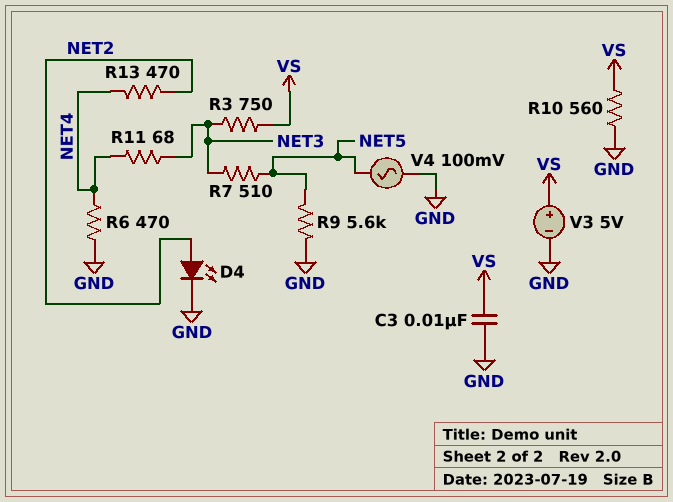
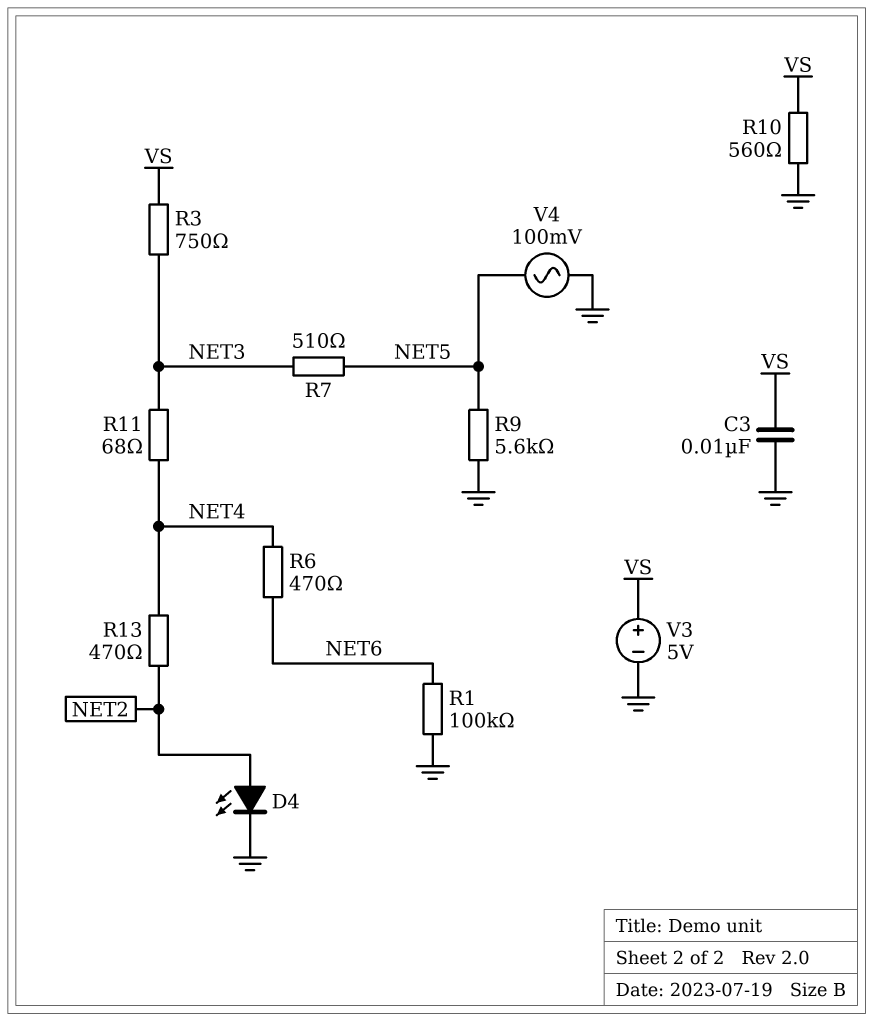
R1: none -> 100k (GND, NET6)
R6: 470 (GND, NET4) -> 470 (NET4, NET6)

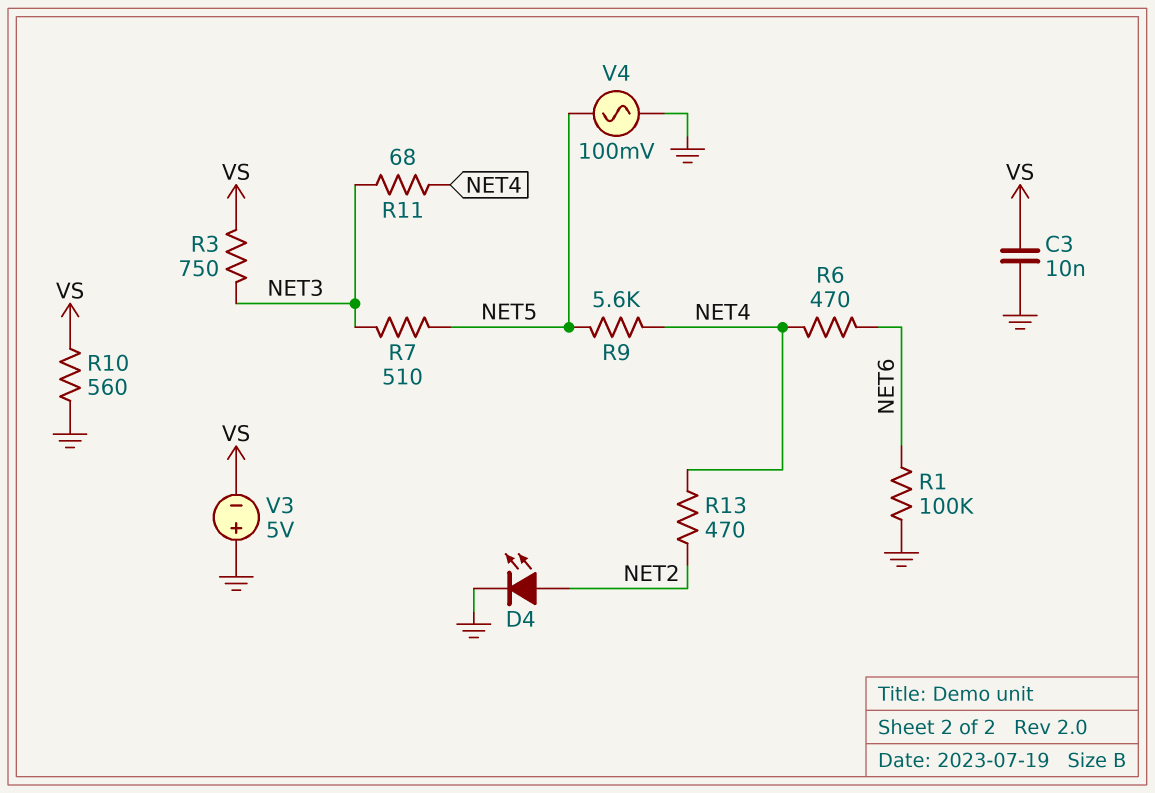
R9: 5.6k (GND, NET5) -> 5.6k (NET4, NET5)
V3: 5V (plus VS, minus GND) -> 5V (plus GND, minus VS)

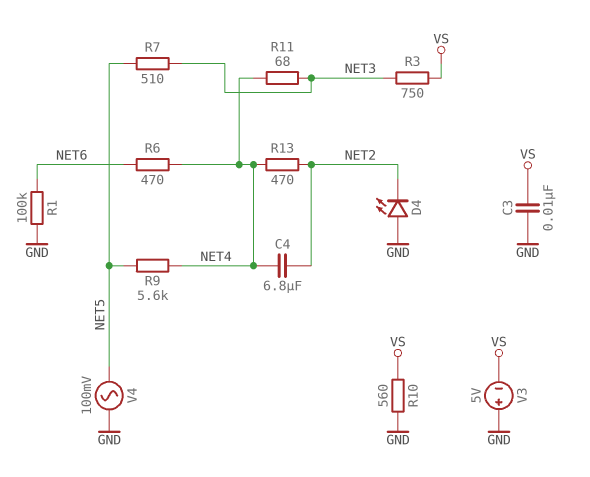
C4: none -> 6.8uF (NET2, NET4)
D4: LED (A NET2, K GND) -> LED (A GND, K NET2)

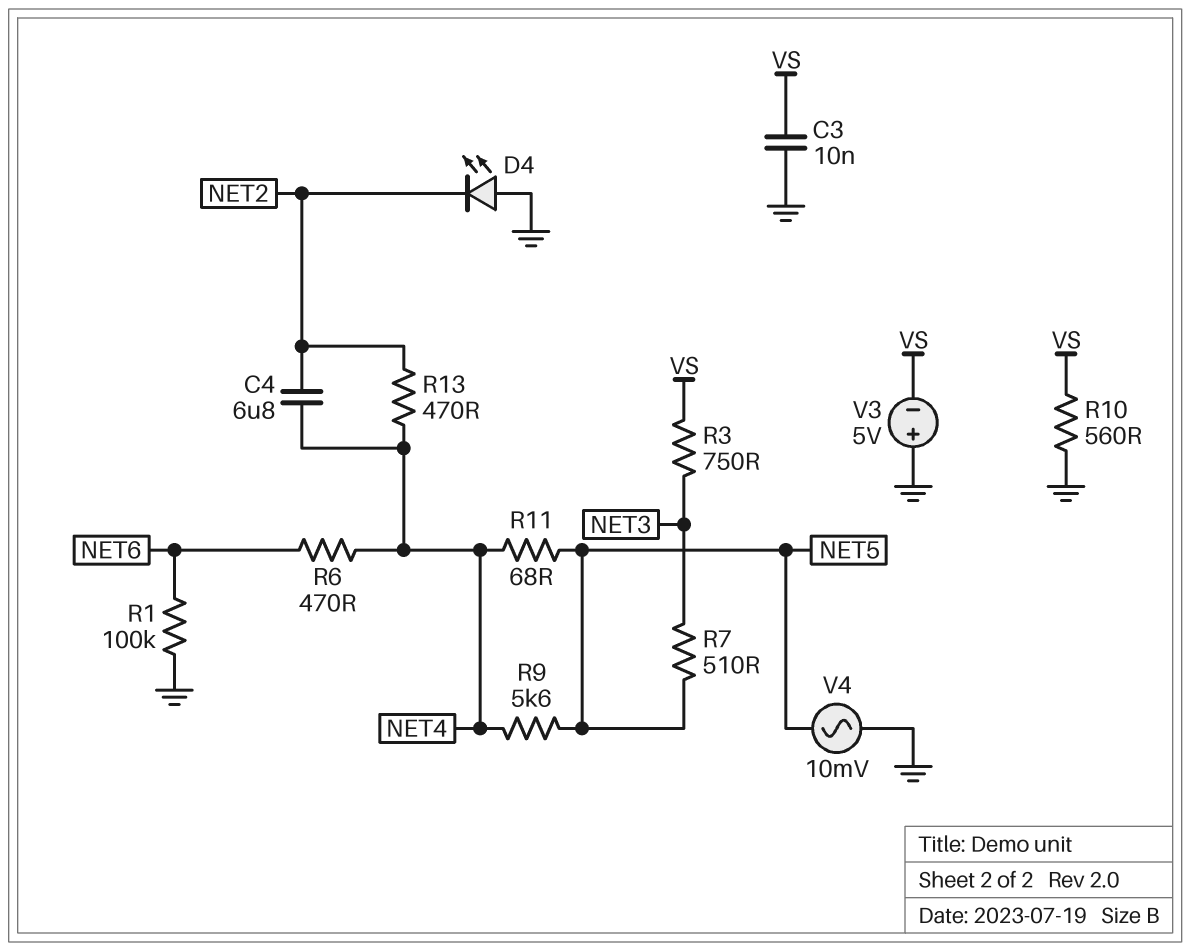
R11: 68 (NET3, NET4) -> 68 (NET4, NET5)
V4: AC 100mV (GND, NET5) -> AC 10mV (GND, NET5)

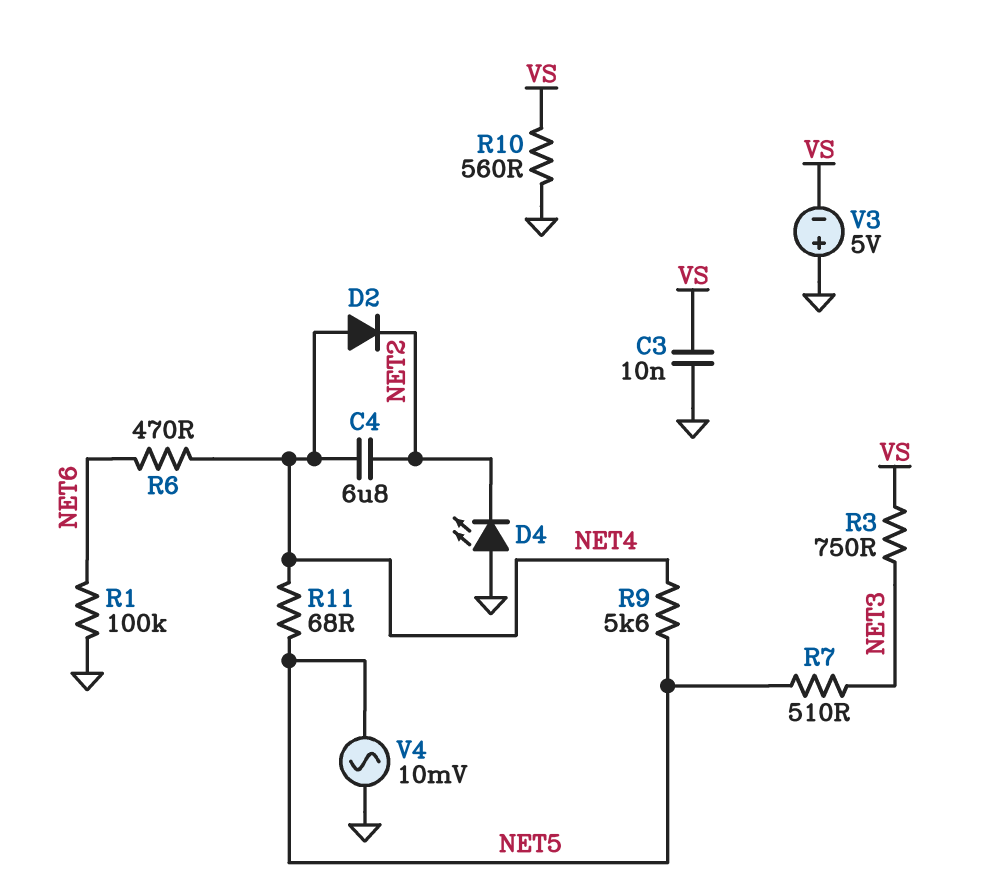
D2: none -> diode (A NET4, K NET2)
R13: 470 (NET2, NET4) -> none

